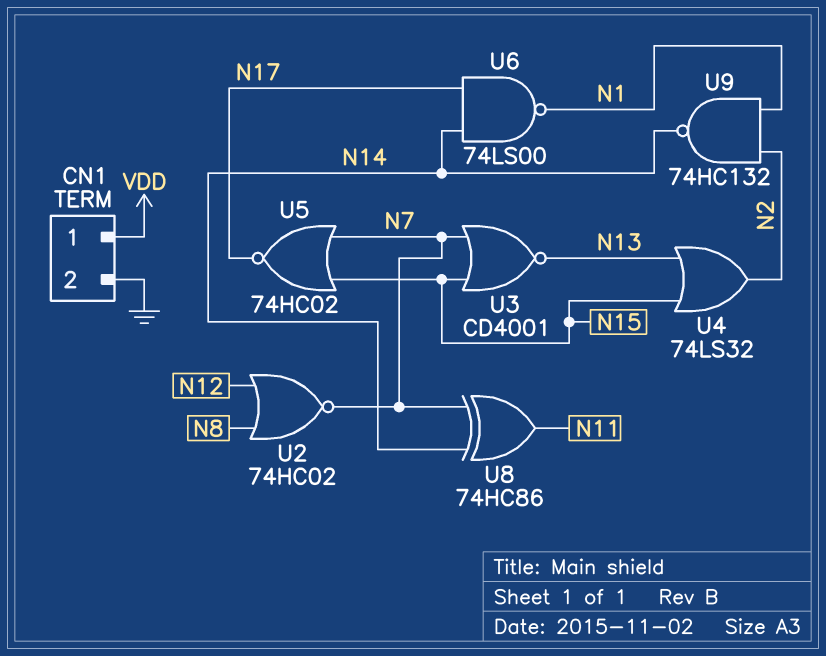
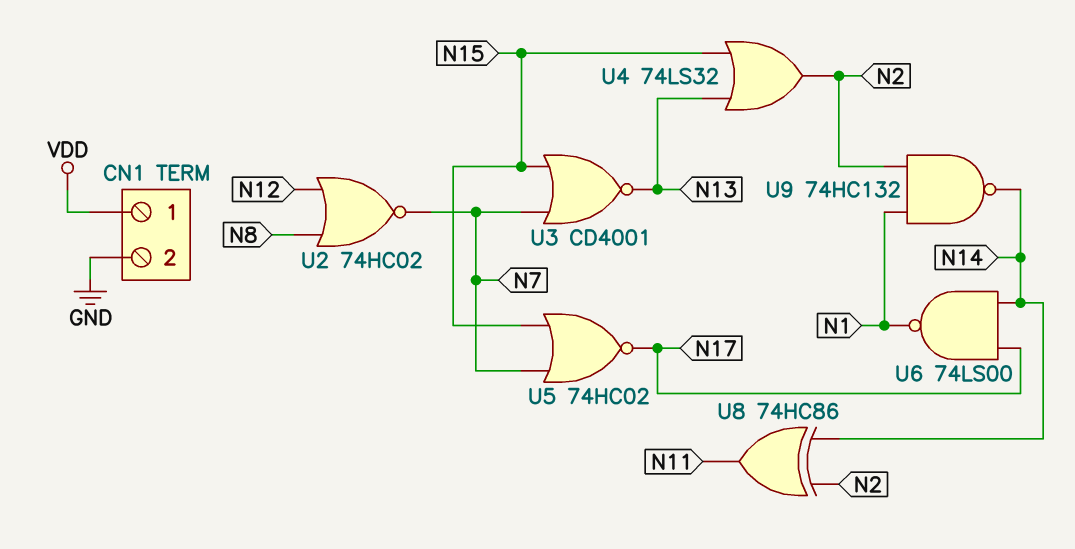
U8: XOR 74HC86 (in N7, in N14, out N11) -> XOR 74HC86 (in N2, in N14, out N11)

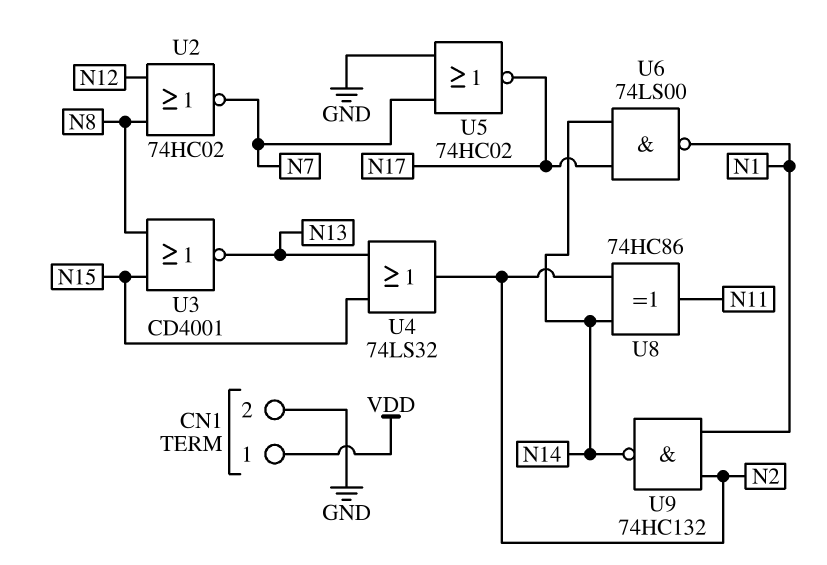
U3: NOR CD4001 (in N7, in N15, out N13) -> NOR CD4001 (in N8, in N15, out N13)
U5: NOR 74HC02 (in N7, in N15, out N17) -> NOR 74HC02 (in GND, in N7, out N17)

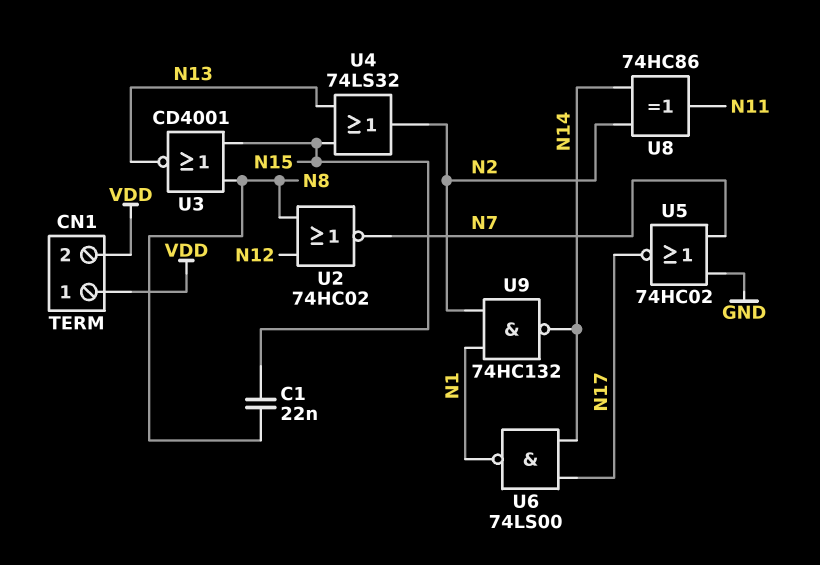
C1: none -> 22nF (N8, N15)
CN1 pin 2: GND -> VDD

